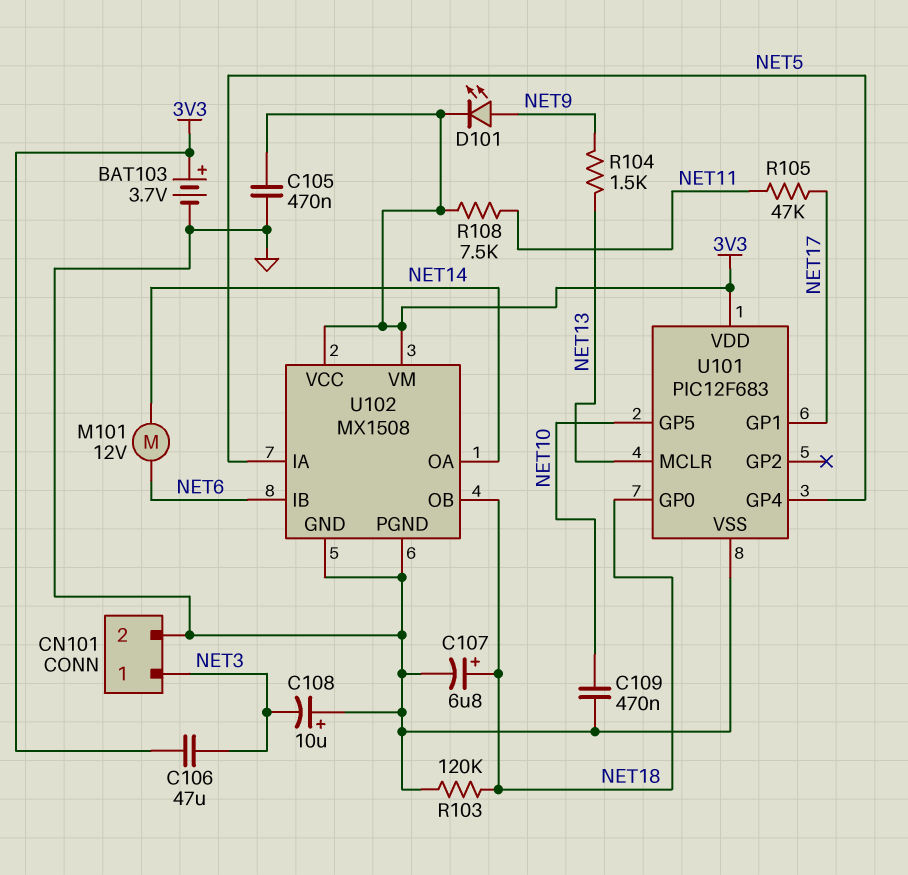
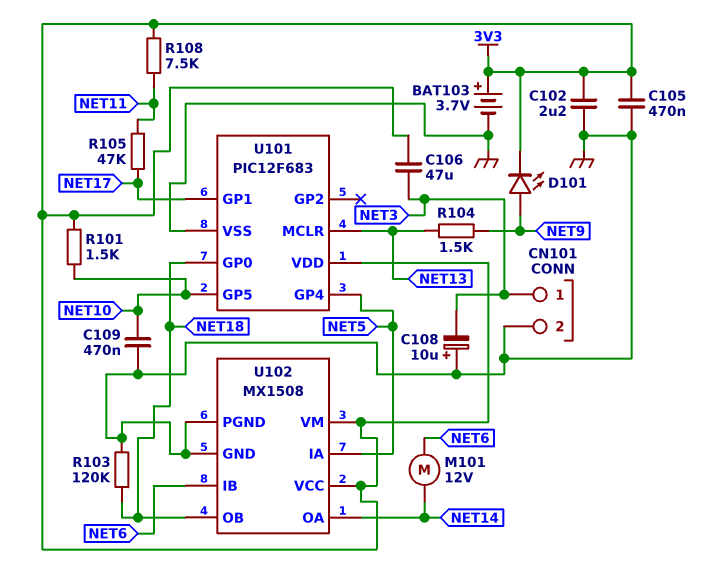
C102: none -> 2.2uF (3V3, GND)
C107: 6.8uF (plus NET18, minus GND) -> none
R101: none -> 1.5k (3V3, NET10)

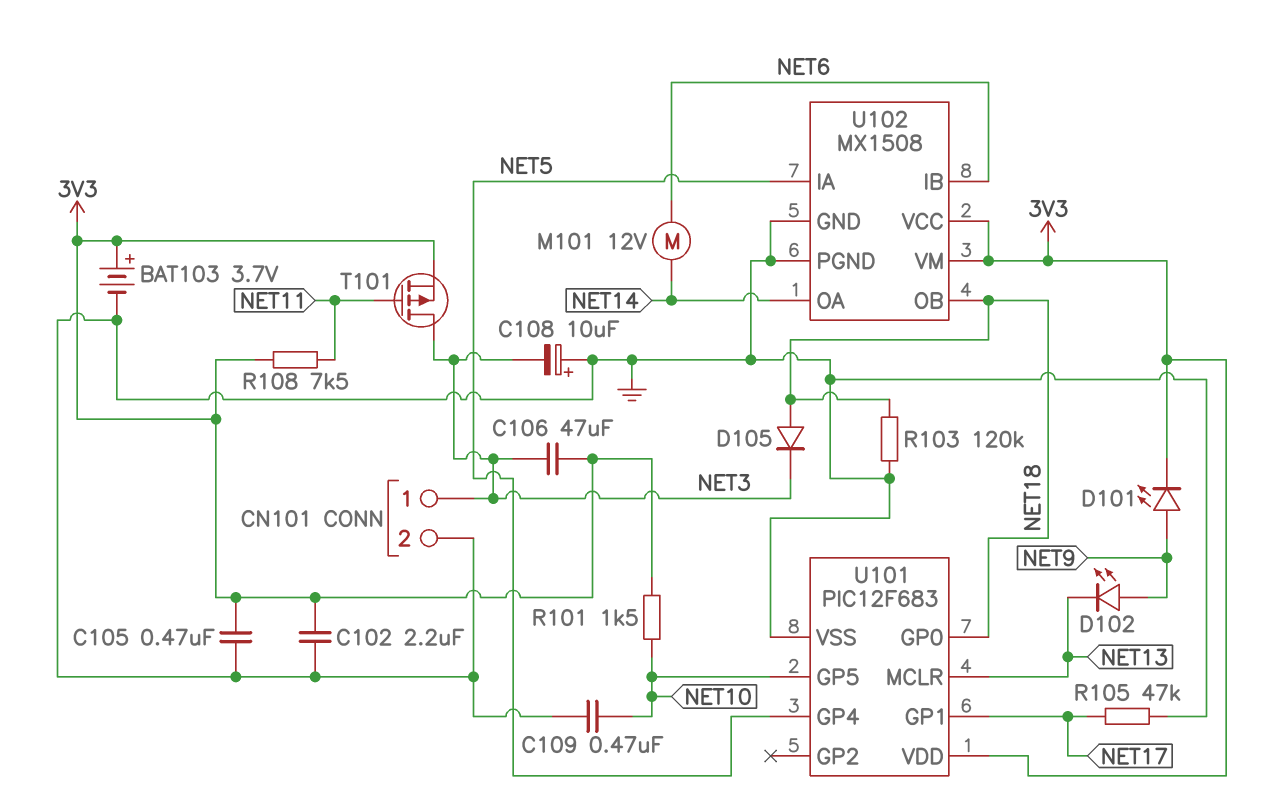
D102: none -> LED (A NET9, K NET13)
D105: none -> diode (A NET18, K NET3)
R104: 1.5k (NET9, NET13) -> none
R105: 47k (NET11, NET17) -> 47k (GND, NET17)
T101: none -> PMOS (G NET11, D NET3, S 3V3)

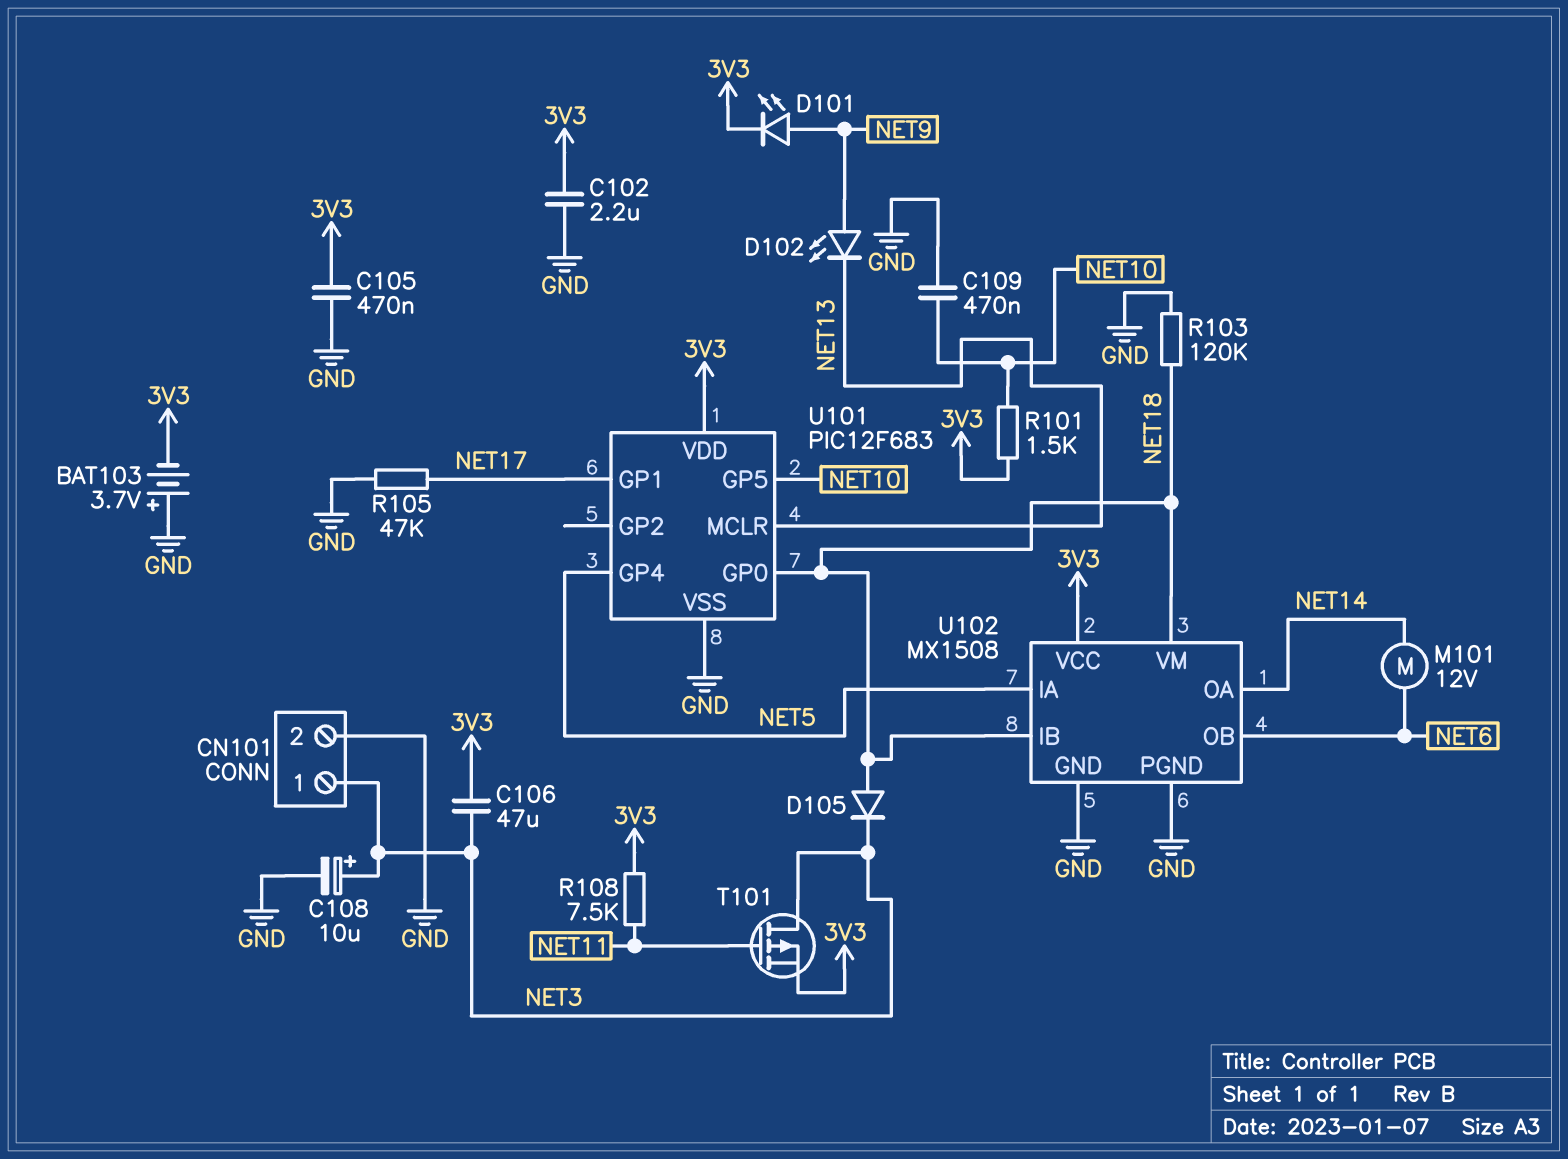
BAT103: 3.7V (plus 3V3, minus GND) -> 3.7V (plus GND, minus 3V3)
C108: 10uF (plus GND, minus NET3) -> 10uF (plus NET3, minus GND)
U102 pin IB: NET6 -> NET18
U102 pin OB: NET18 -> NET6
U102 pin VM: 3V3 -> NET18

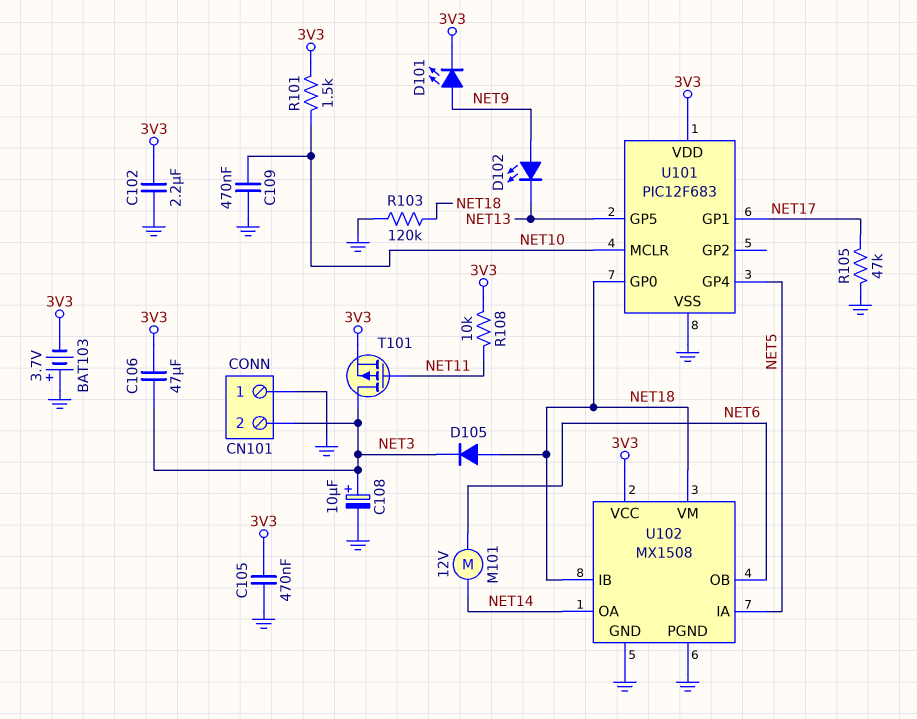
CN101 pin 1: NET3 -> GND
CN101 pin 2: GND -> NET3
R108: 7.5k (3V3, NET11) -> 10k (3V3, NET11)
U101 pin GP5: NET10 -> NET13
U101 pin MCLR: NET13 -> NET10

